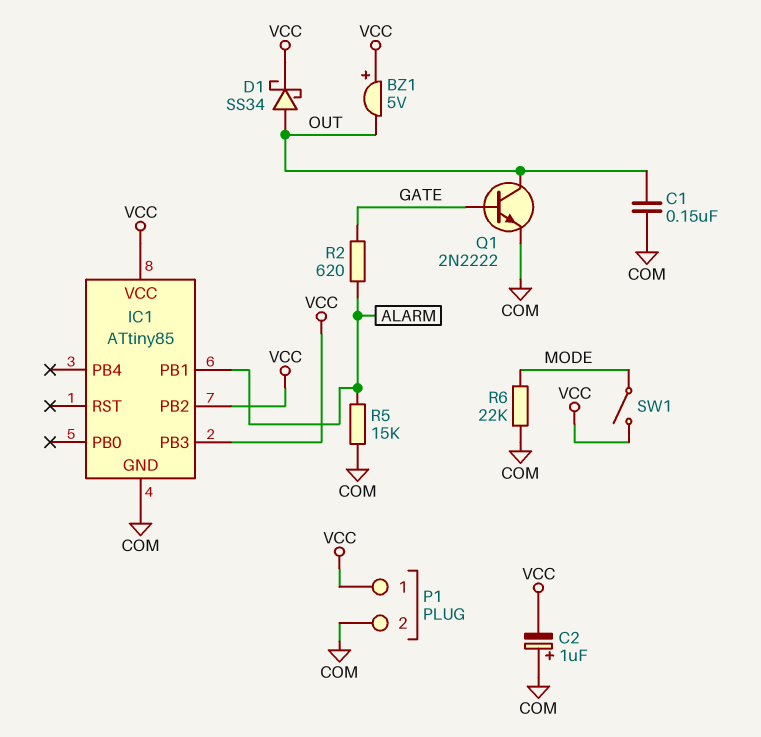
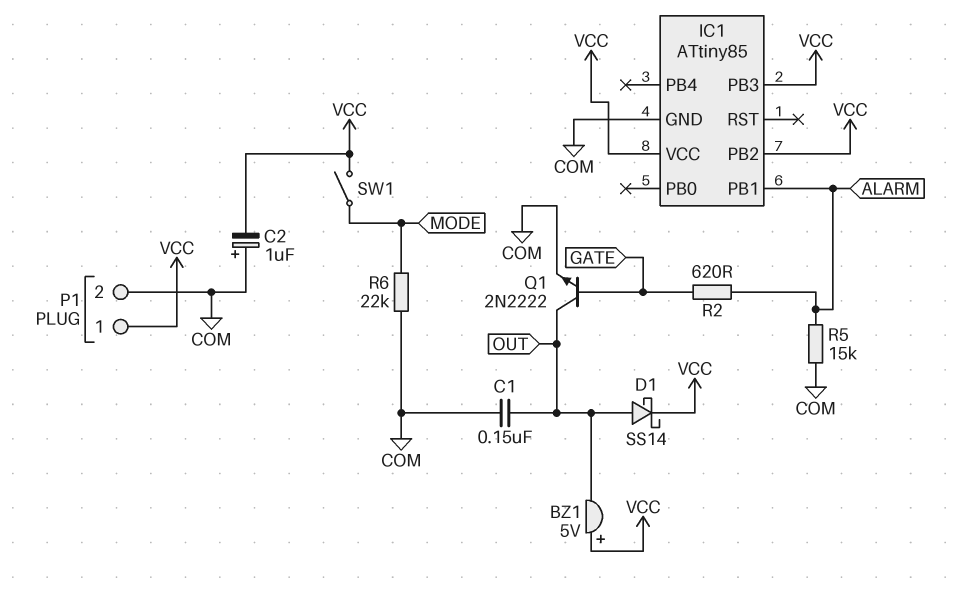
D1: schottky SS34 (A OUT, K VCC) -> schottky SS14 (A OUT, K VCC)

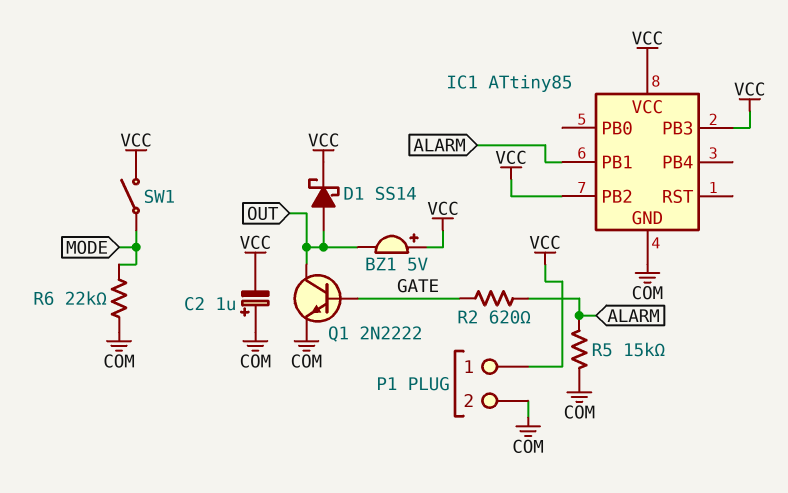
C1: 150nF (COM, OUT) -> none

